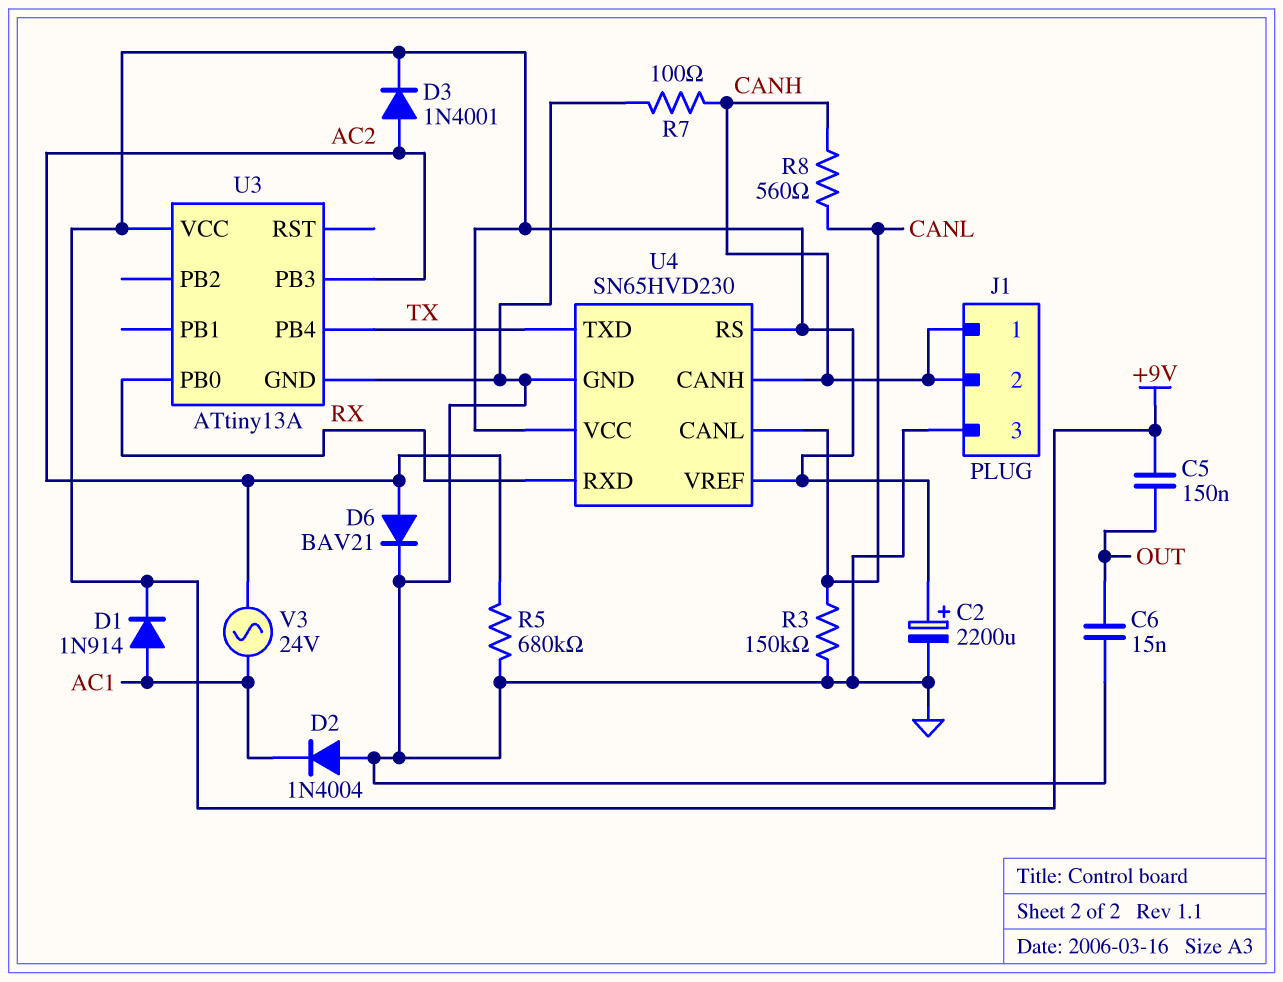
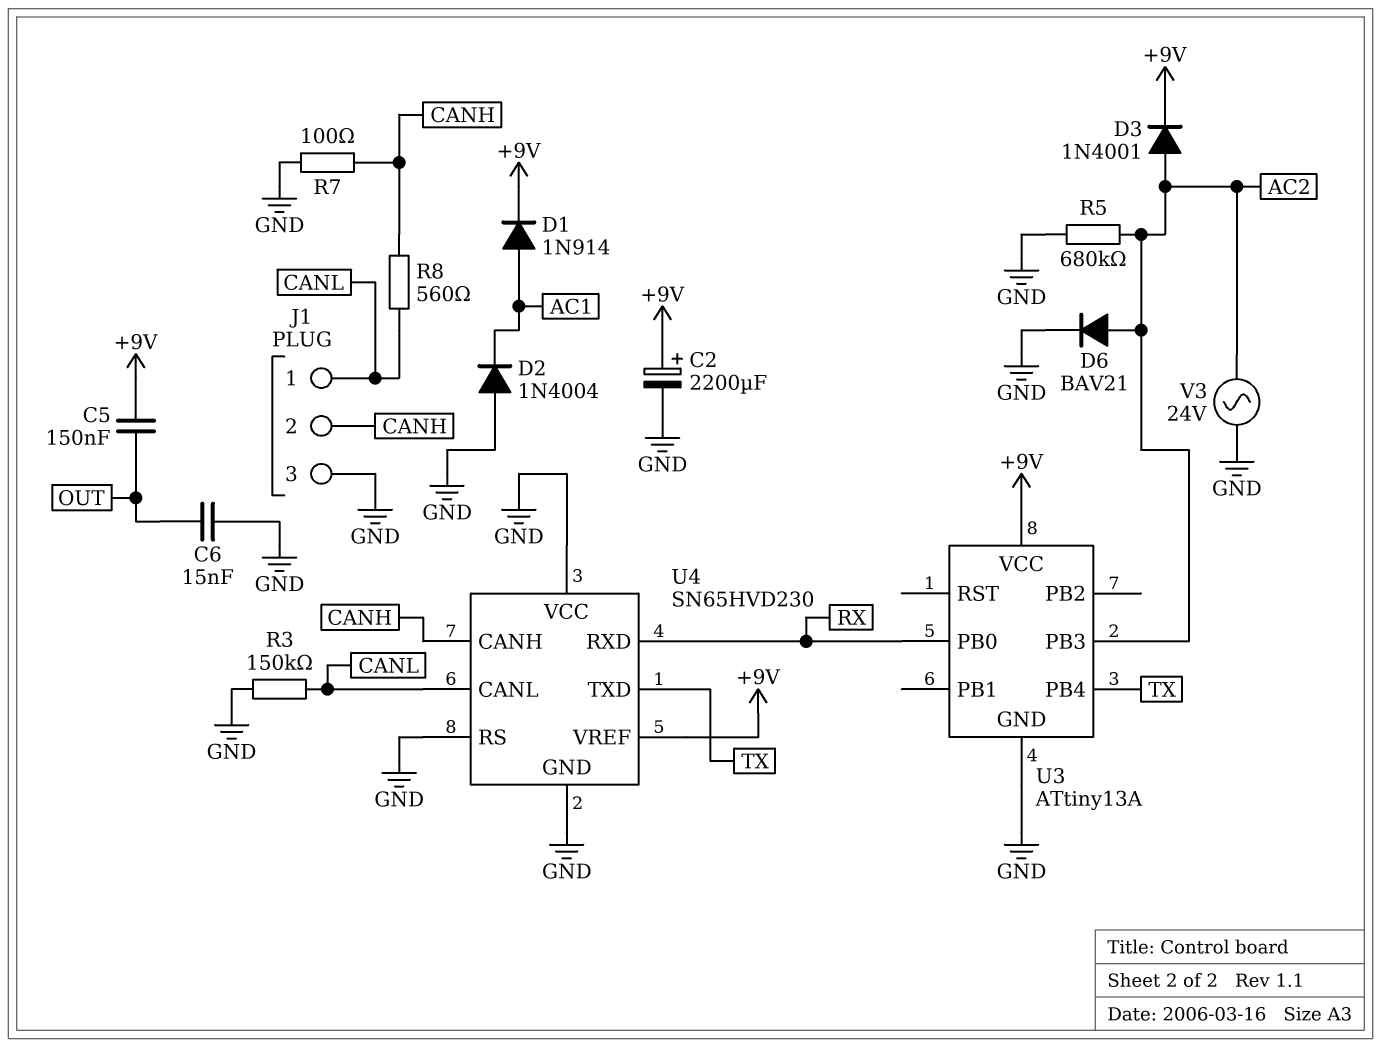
J1 pin 1: CANH -> CANL
U4 pin RS: +9V -> GND
U4 pin VCC: +9V -> GND
V3: AC 24V (AC1, AC2) -> AC 24V (AC2, GND)

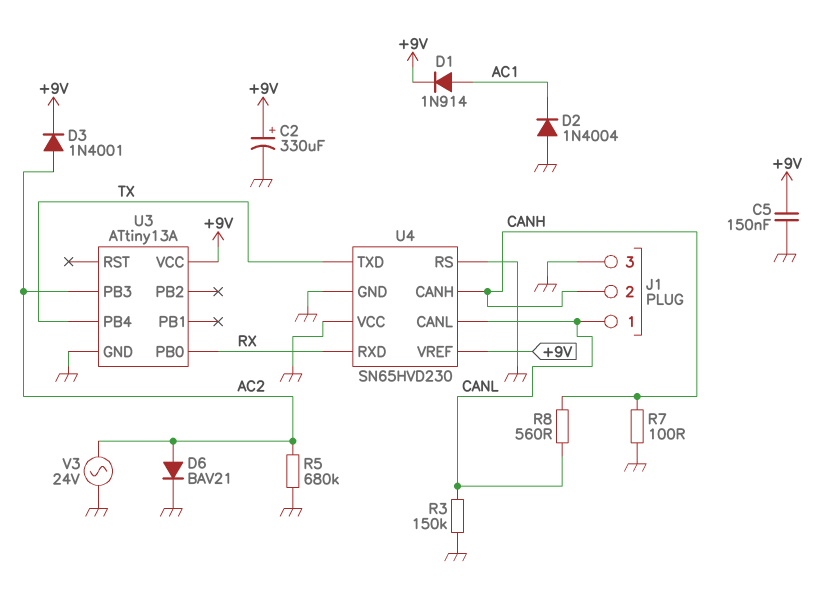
C2: 2200uF (plus +9V, minus GND) -> 330uF (plus +9V, minus GND)
C5: 150nF (+9V, OUT) -> 150nF (+9V, GND)
C6: 15nF (GND, OUT) -> none

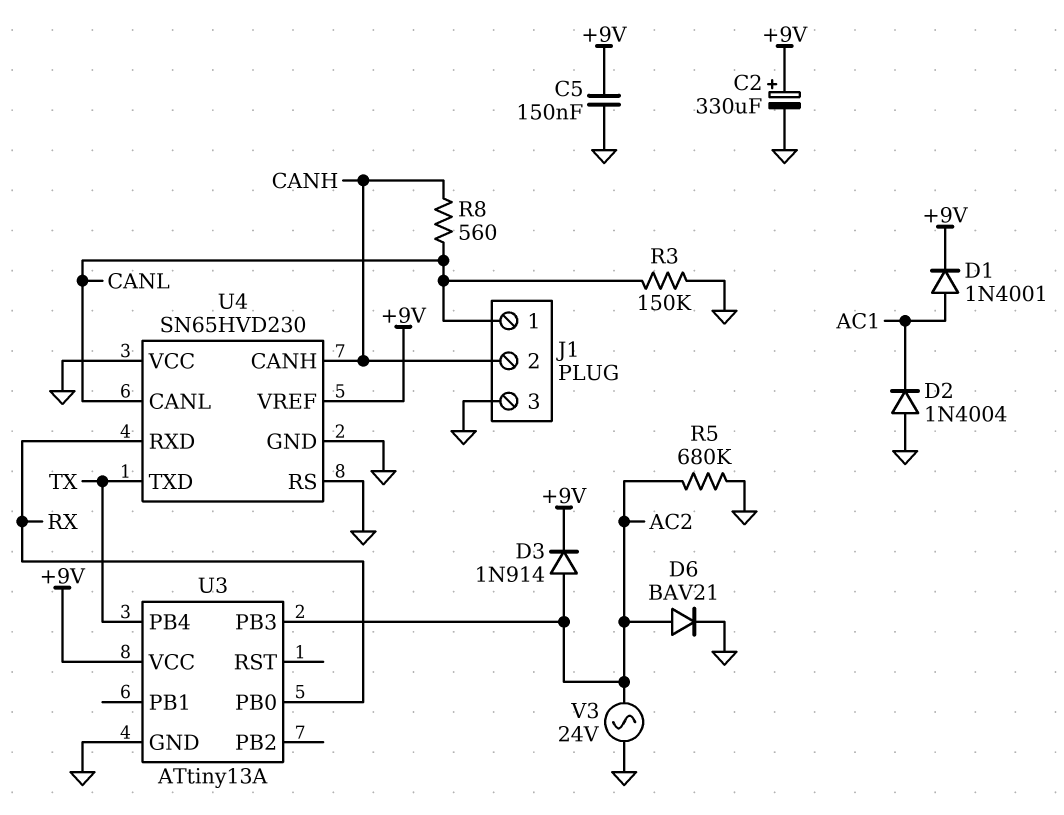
D1: diode 1N914 (A AC1, K +9V) -> diode 1N4001 (A AC1, K +9V)
D3: diode 1N4001 (A AC2, K +9V) -> diode 1N914 (A AC2, K +9V)
R7: 100 (CANH, GND) -> none

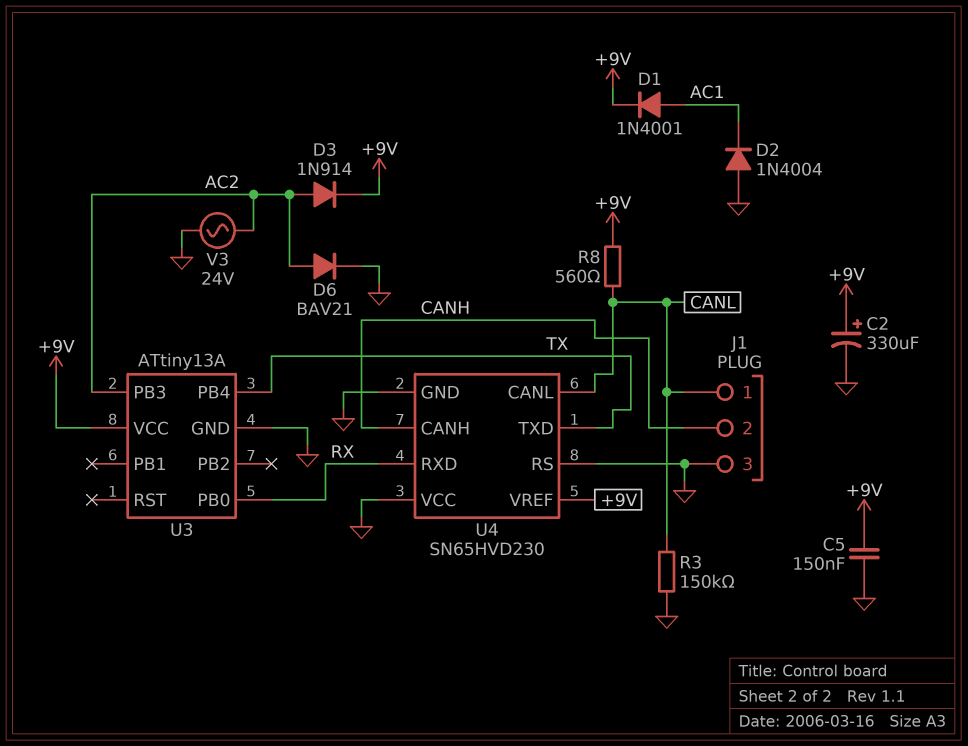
R5: 680k (AC2, GND) -> none
R8: 560 (CANH, CANL) -> 560 (+9V, CANL)

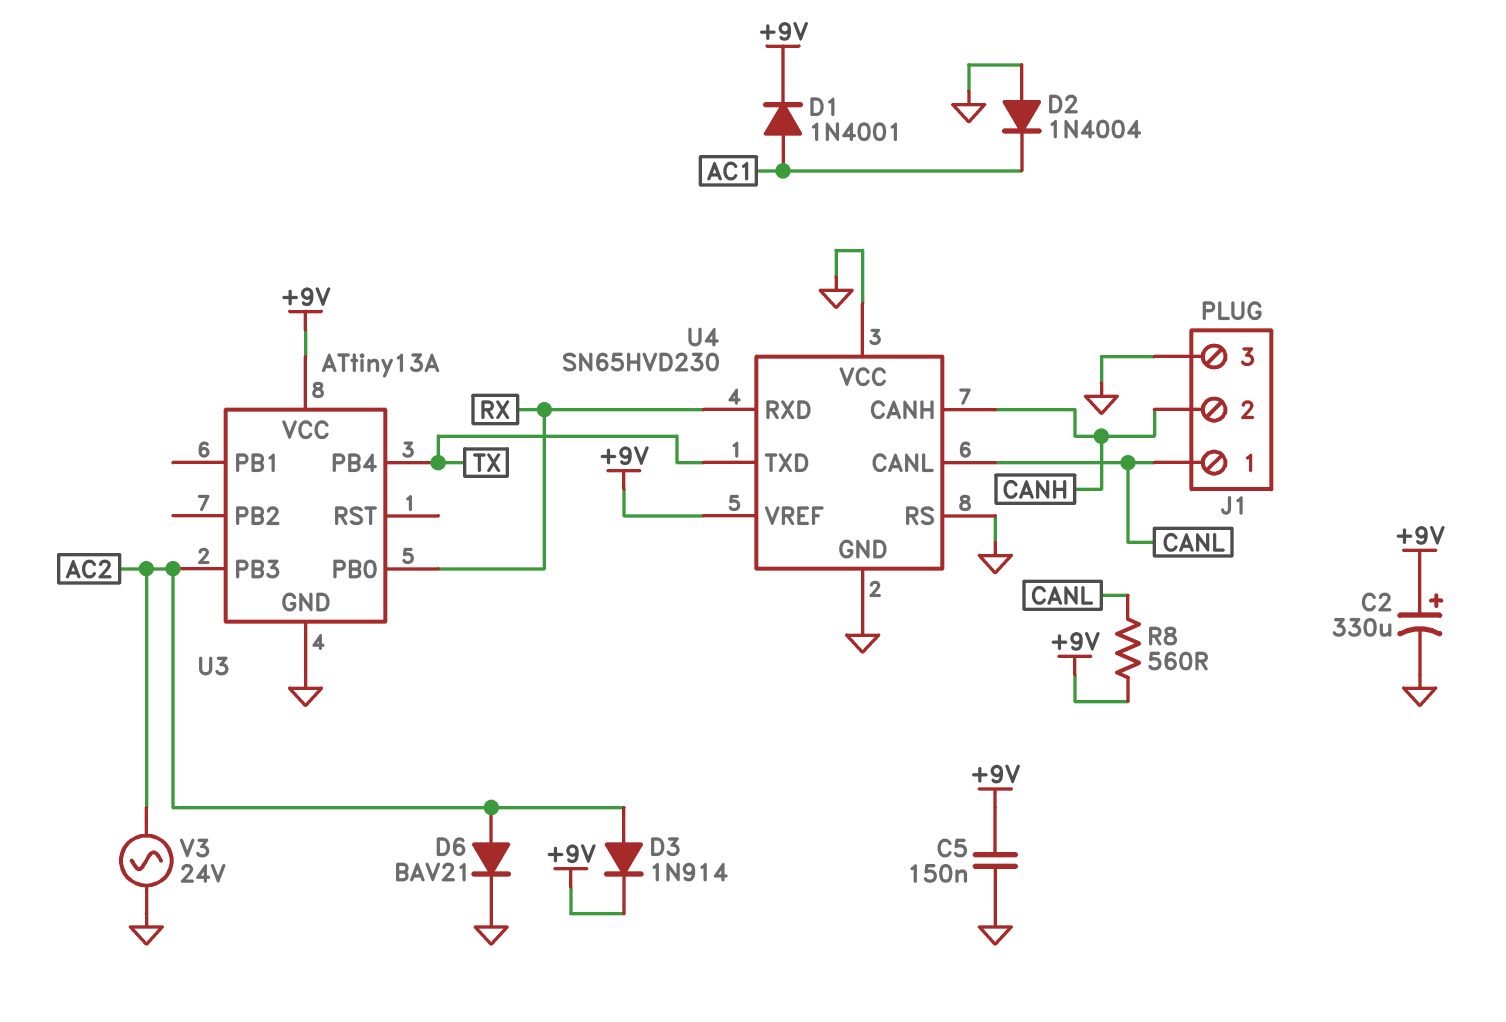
R3: 150k (CANL, GND) -> none

